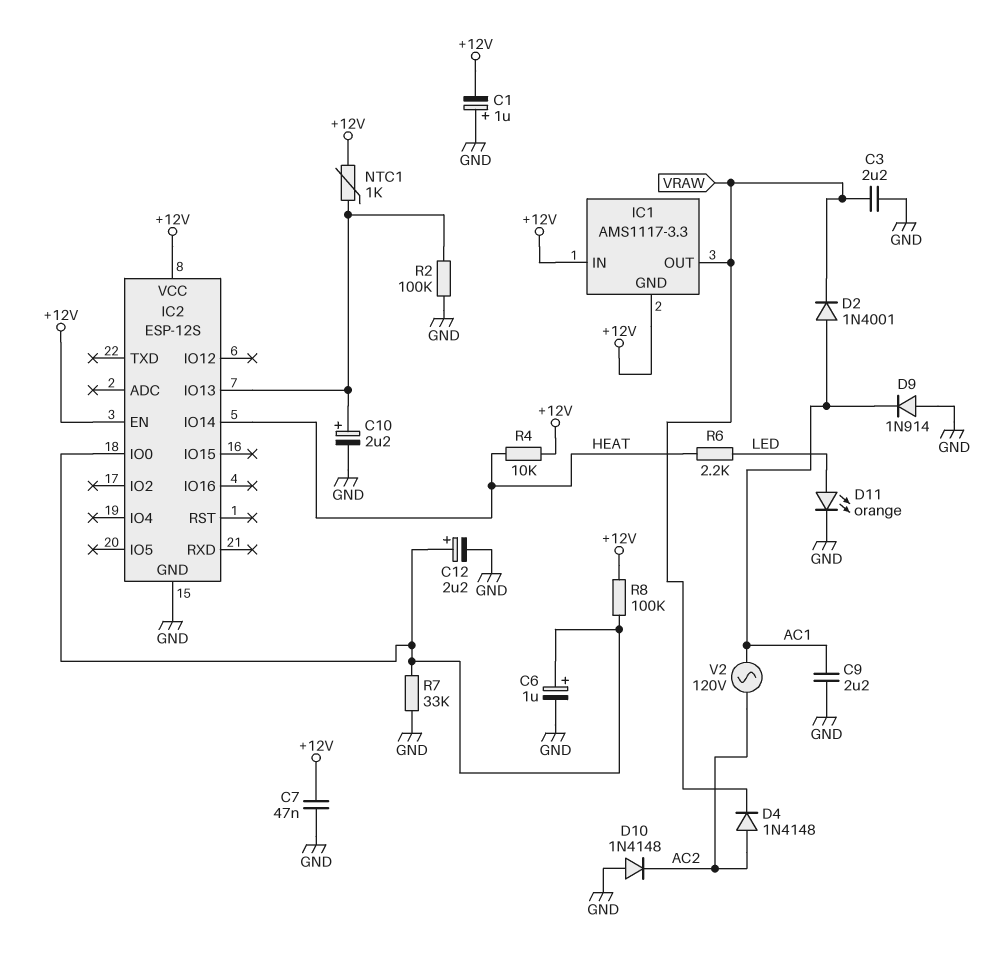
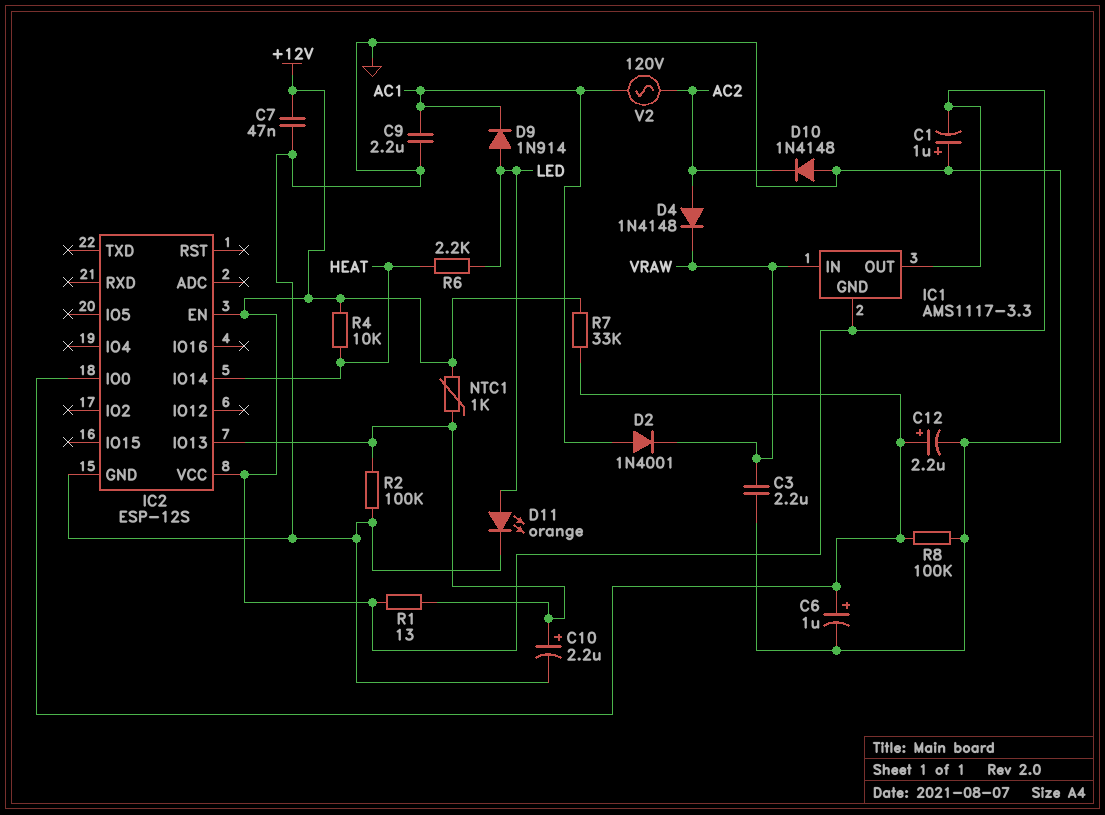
D9: diode 1N914 (A GND, K AC1) -> diode 1N914 (A LED, K AC1)
IC1 pin IN: +12V -> VRAW
IC1 pin OUT: VRAW -> +12V
R1: none -> 13 (+12V, IC2/IO13)
R7: 33k (GND, IC2/IO0) -> 33k (+12V, IC2/IO0)
R8: 100k (+12V, IC2/IO0) -> 100k (GND, IC2/IO0)

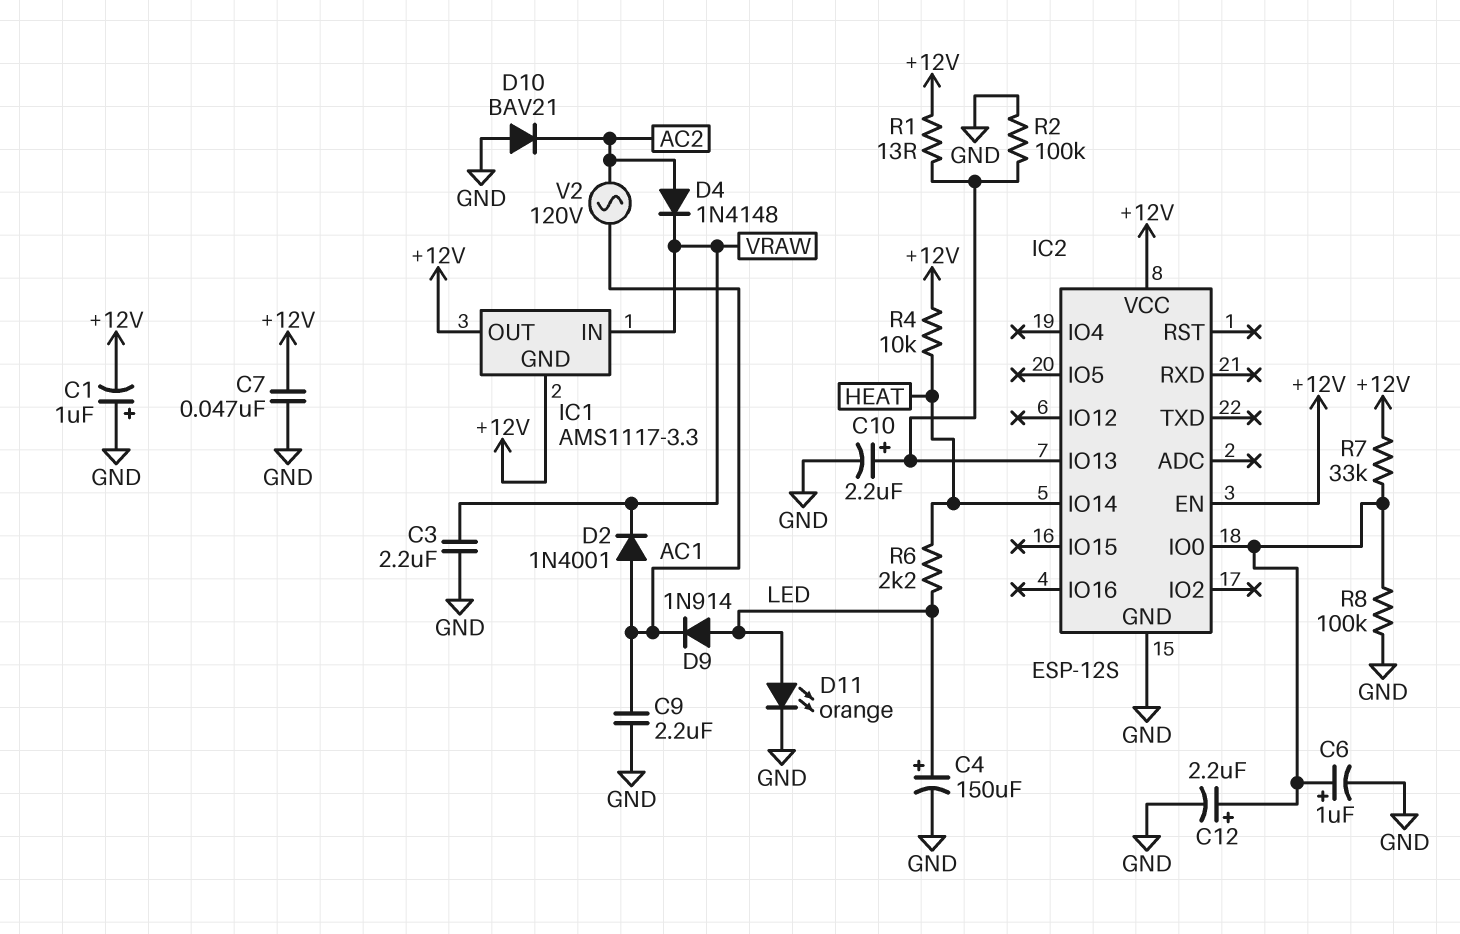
C4: none -> 150uF (plus LED, minus GND)
D10: diode 1N4148 (A GND, K AC2) -> diode BAV21 (A GND, K AC2)
NTC1: 1k (+12V, IC2/IO13) -> none

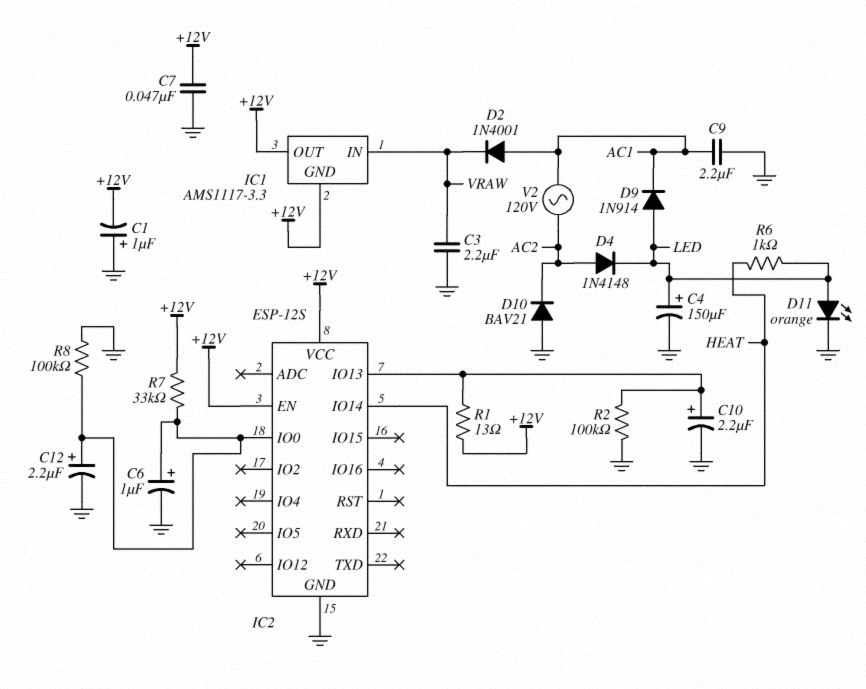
D4: diode 1N4148 (A AC2, K VRAW) -> diode 1N4148 (A AC2, K LED)
R4: 10k (+12V, HEAT) -> none
R6: 2.2k (HEAT, LED) -> 1k (HEAT, LED)

